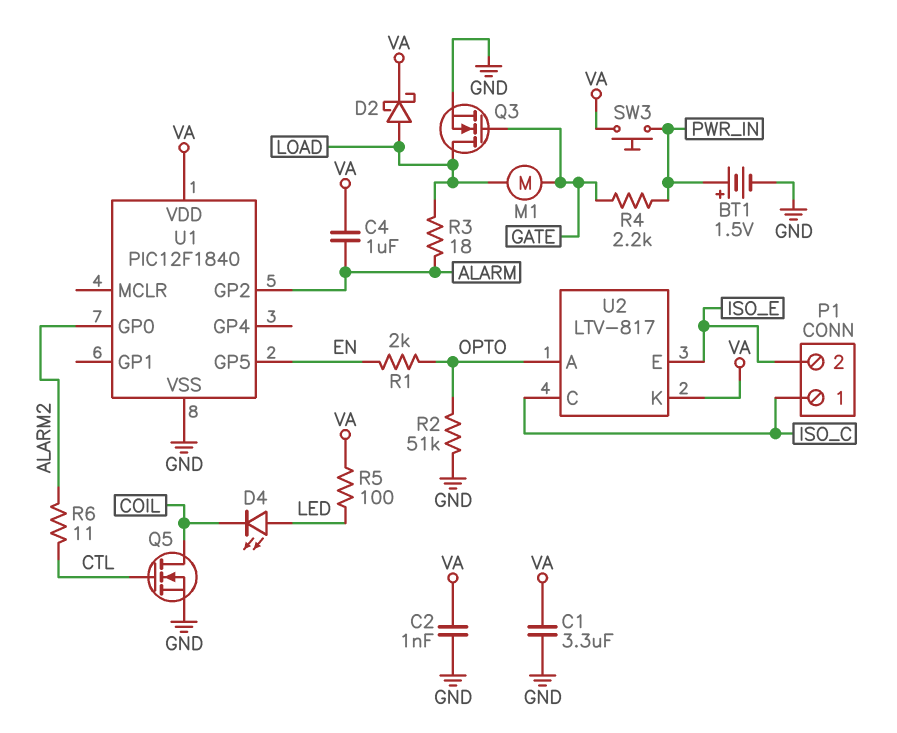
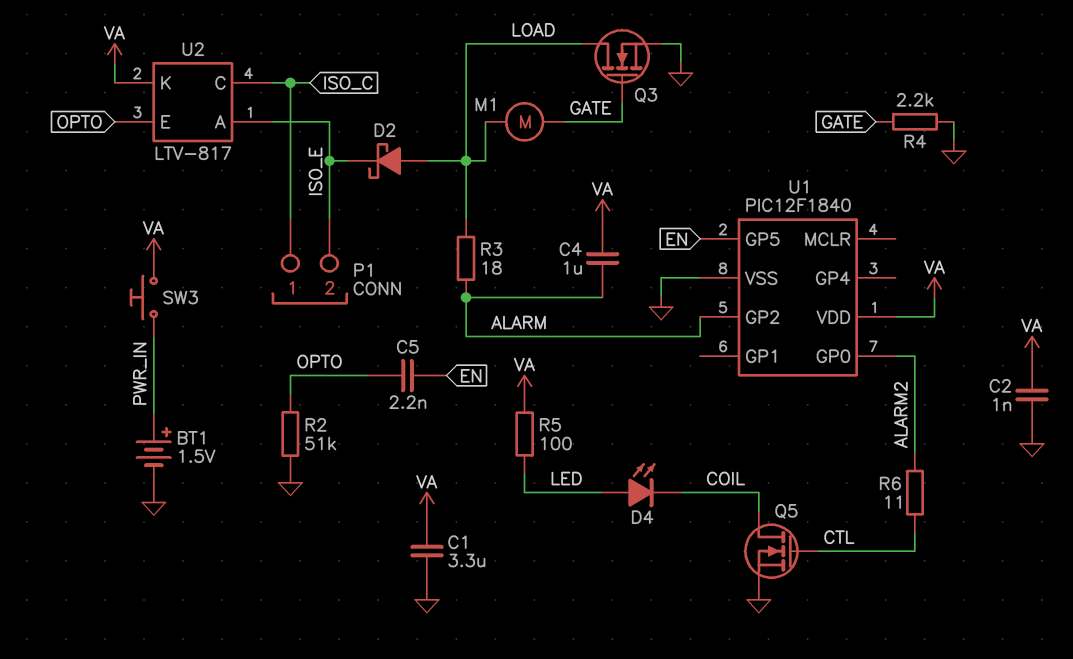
C5: none -> 2.2nF (EN, OPTO)
D2: schottky (A LOAD, K VA) -> schottky (A LOAD, K ISO_E)
R1: 2k (EN, OPTO) -> none
R4: 2.2k (GATE, PWR_IN) -> 2.2k (GATE, GND)
U2 pin A: OPTO -> ISO_E
U2 pin E: ISO_E -> OPTO

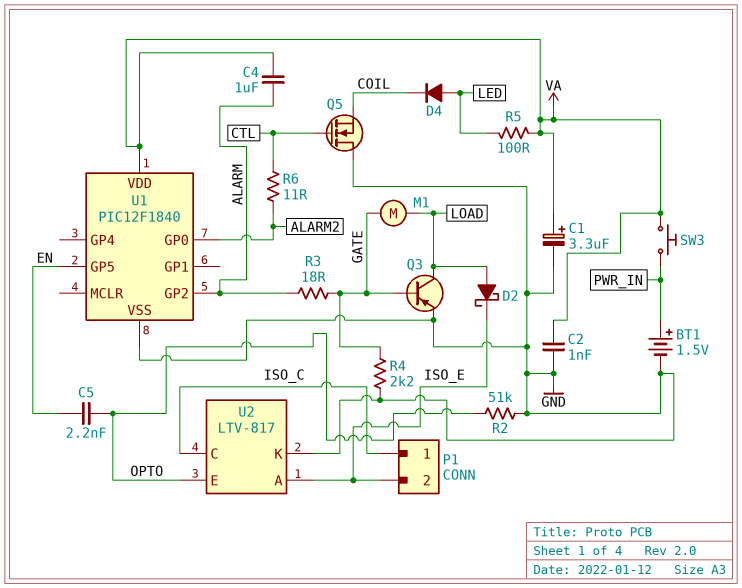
C1: 3.3uF (GND, VA) -> 3.3uF (plus VA, minus GND)
D4: LED (A LED, K COIL) -> diode (A LED, K COIL)
Q3: NMOS (G GATE, D LOAD, S GND) -> PNP (B GATE, C LOAD, E GND)
Q5: NMOS (G CTL, D COIL, S GND) -> NMOS (G CTL, D GND, S COIL)
R3: 18 (ALARM, LOAD) -> 18 (ALARM, GATE)
U2 pin K: VA -> GND

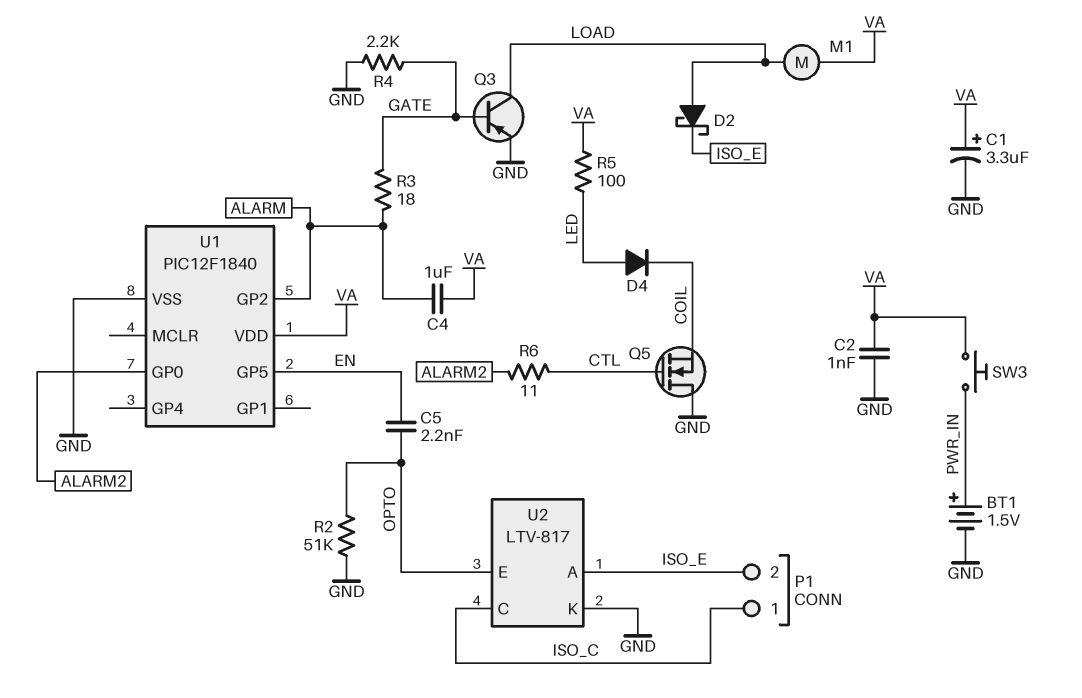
M1: motor (GATE, LOAD) -> motor (LOAD, VA)

